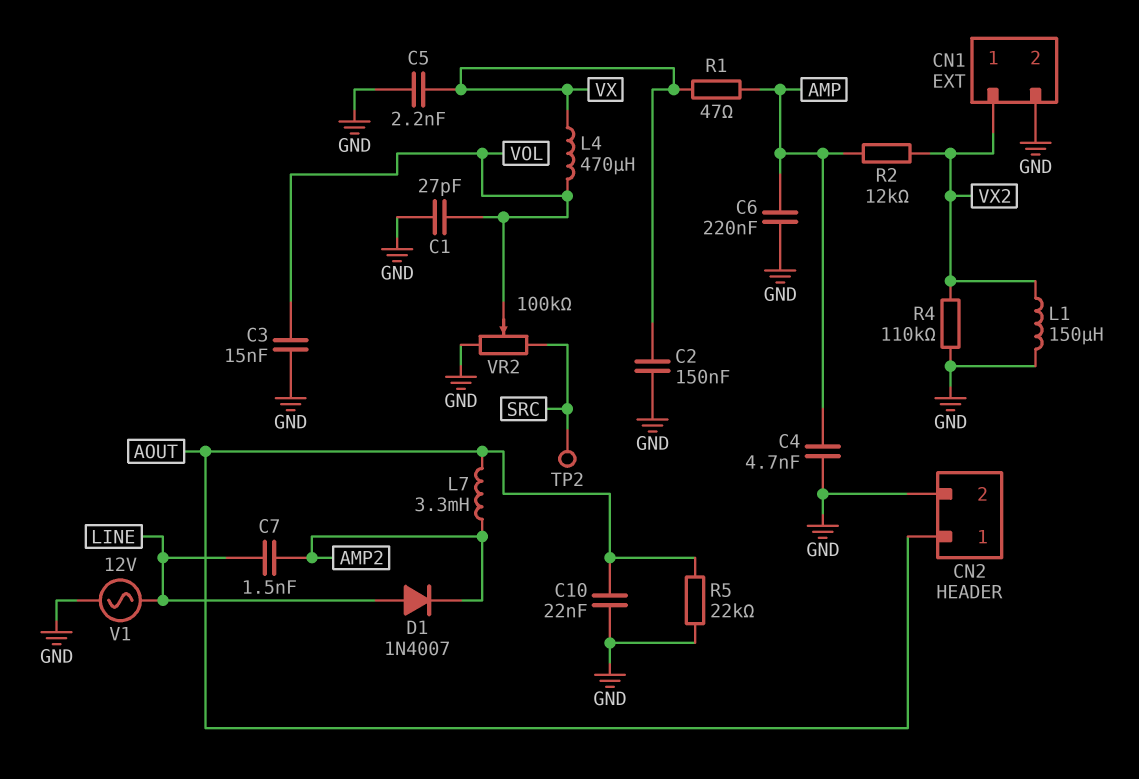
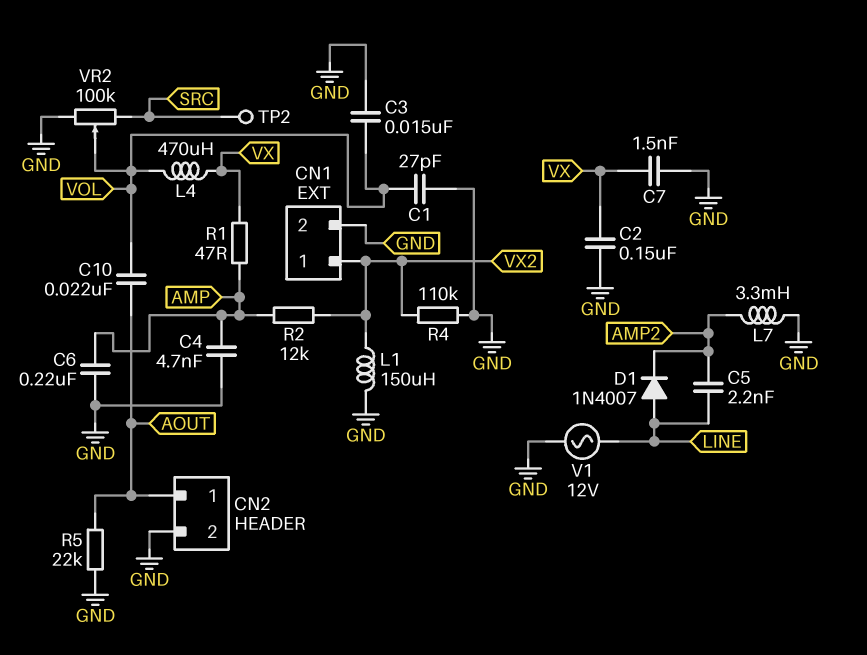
C5: 2.2nF (GND, VX) -> 2.2nF (AMP2, LINE)
C7: 1.5nF (AMP2, LINE) -> 1.5nF (GND, VX)
C10: 22nF (AOUT, GND) -> 22nF (AOUT, VOL)
L7: 3.3mH (AMP2, AOUT) -> 3.3mH (AMP2, GND)

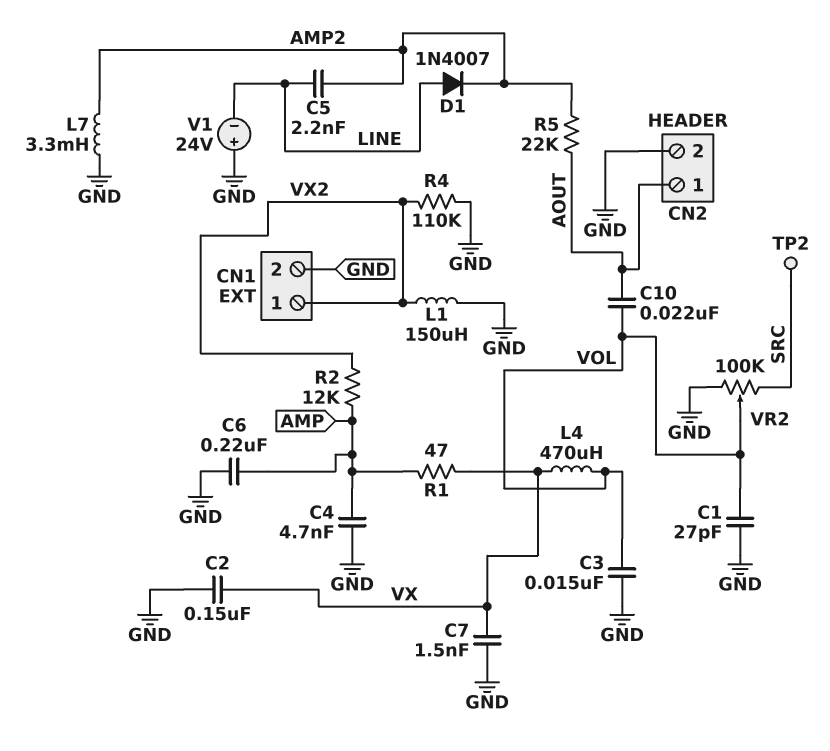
R5: 22k (AOUT, GND) -> 22k (AMP2, AOUT)
V1: AC 12V (GND, LINE) -> 24V (plus GND, minus LINE)

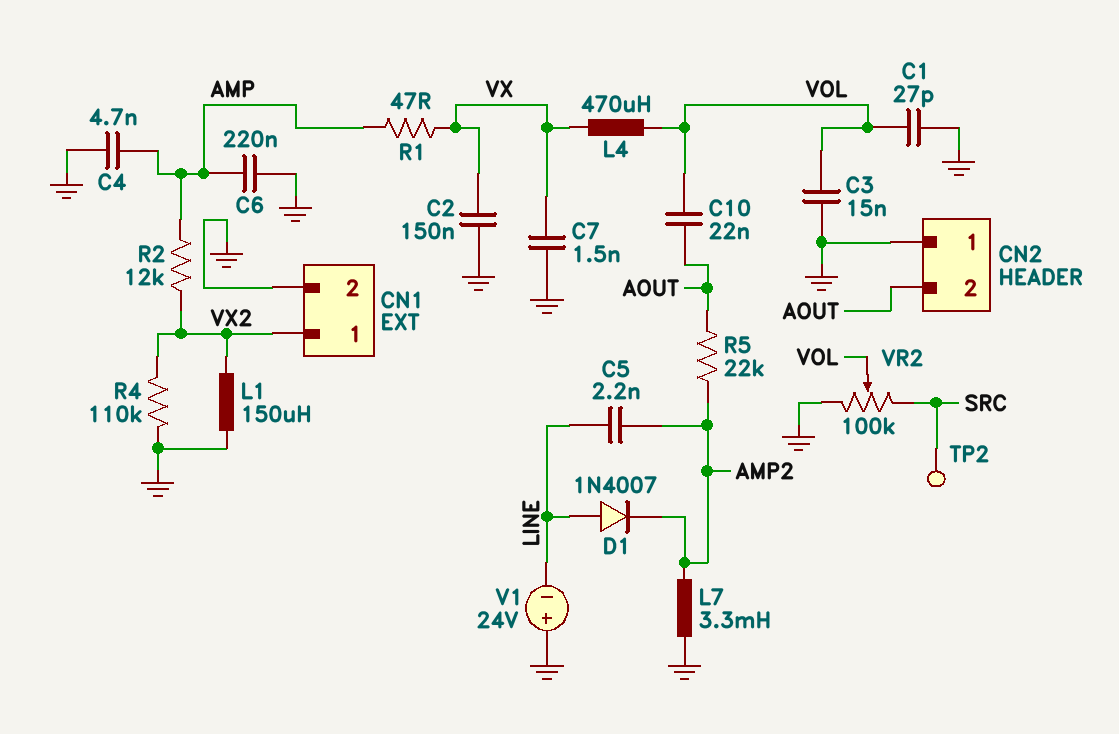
CN2 pin 1: AOUT -> GND
CN2 pin 2: GND -> AOUT

